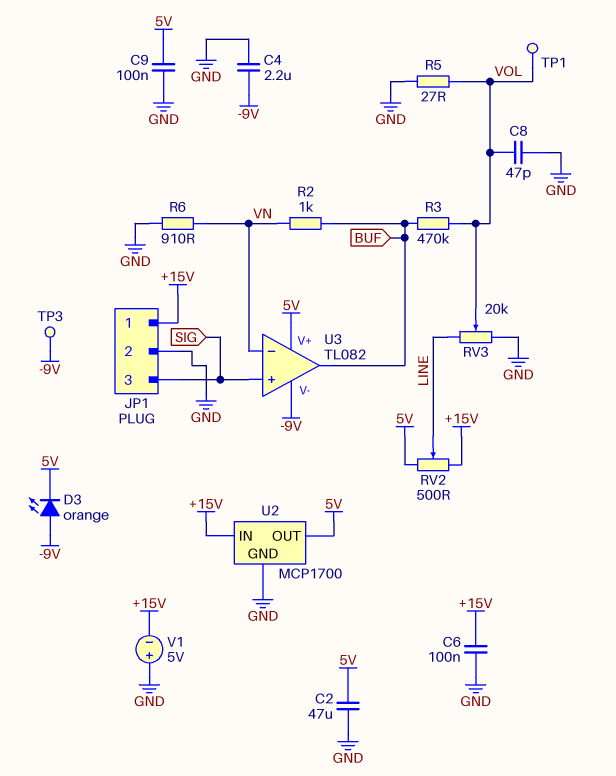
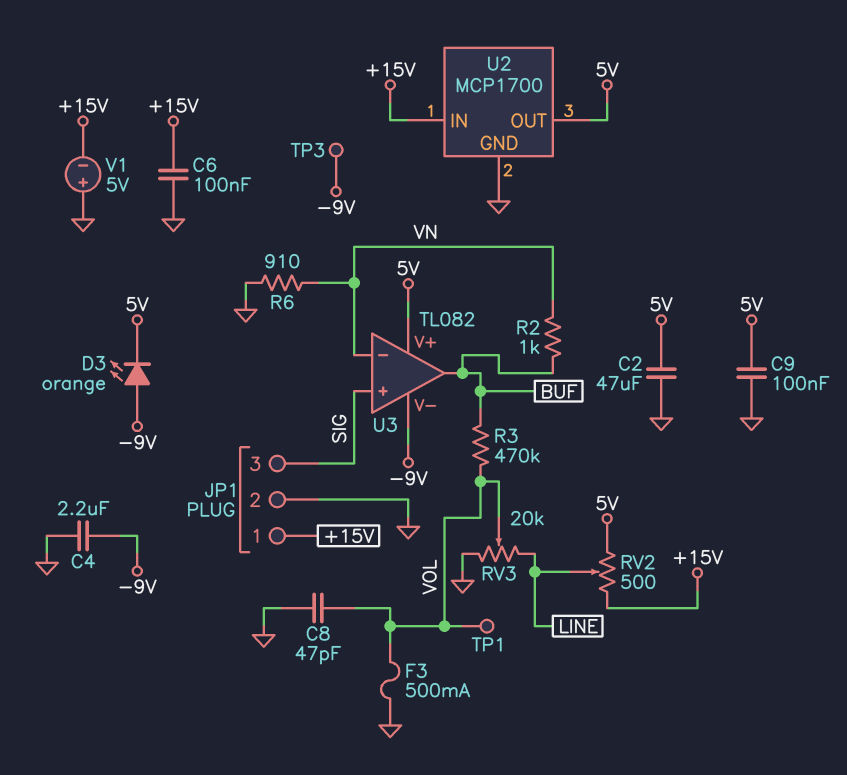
F3: none -> 500mA (GND, VOL)
R5: 27 (GND, VOL) -> none

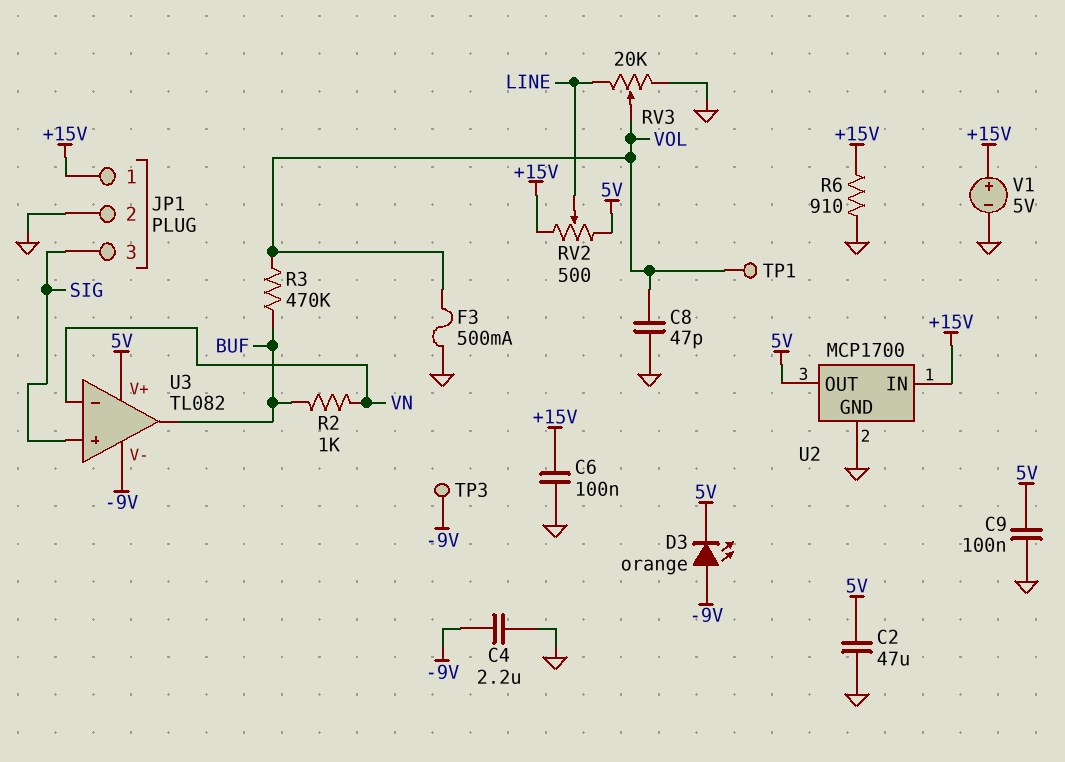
R6: 910 (GND, VN) -> 910 (+15V, GND)
V1: 5V (plus GND, minus +15V) -> 5V (plus +15V, minus GND)

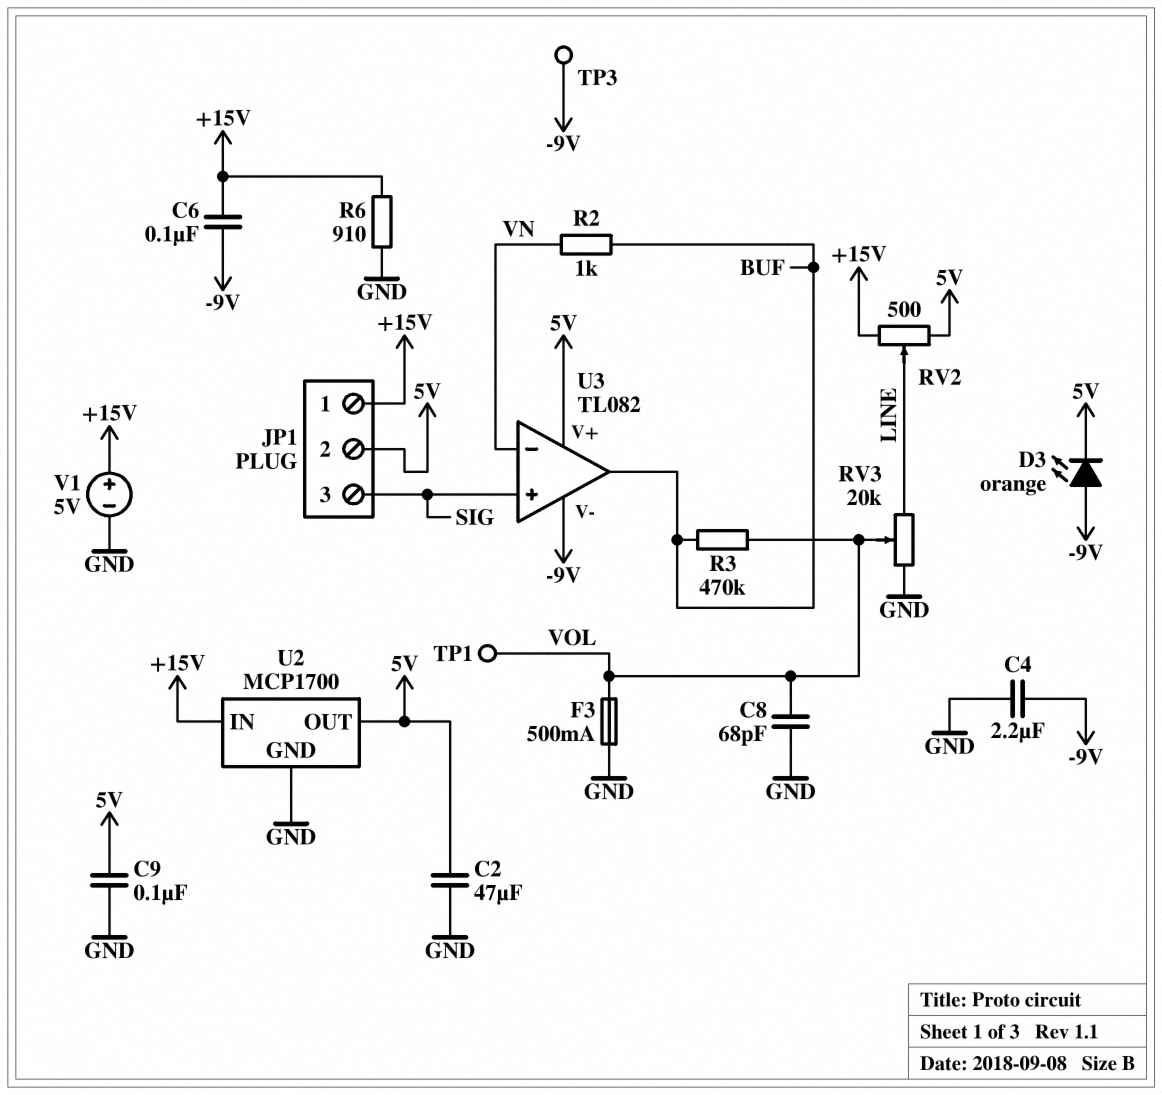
C6: 100nF (+15V, GND) -> 100nF (+15V, -9V)
C8: 47pF (GND, VOL) -> 68pF (GND, VOL)
JP1 pin 2: GND -> 5V

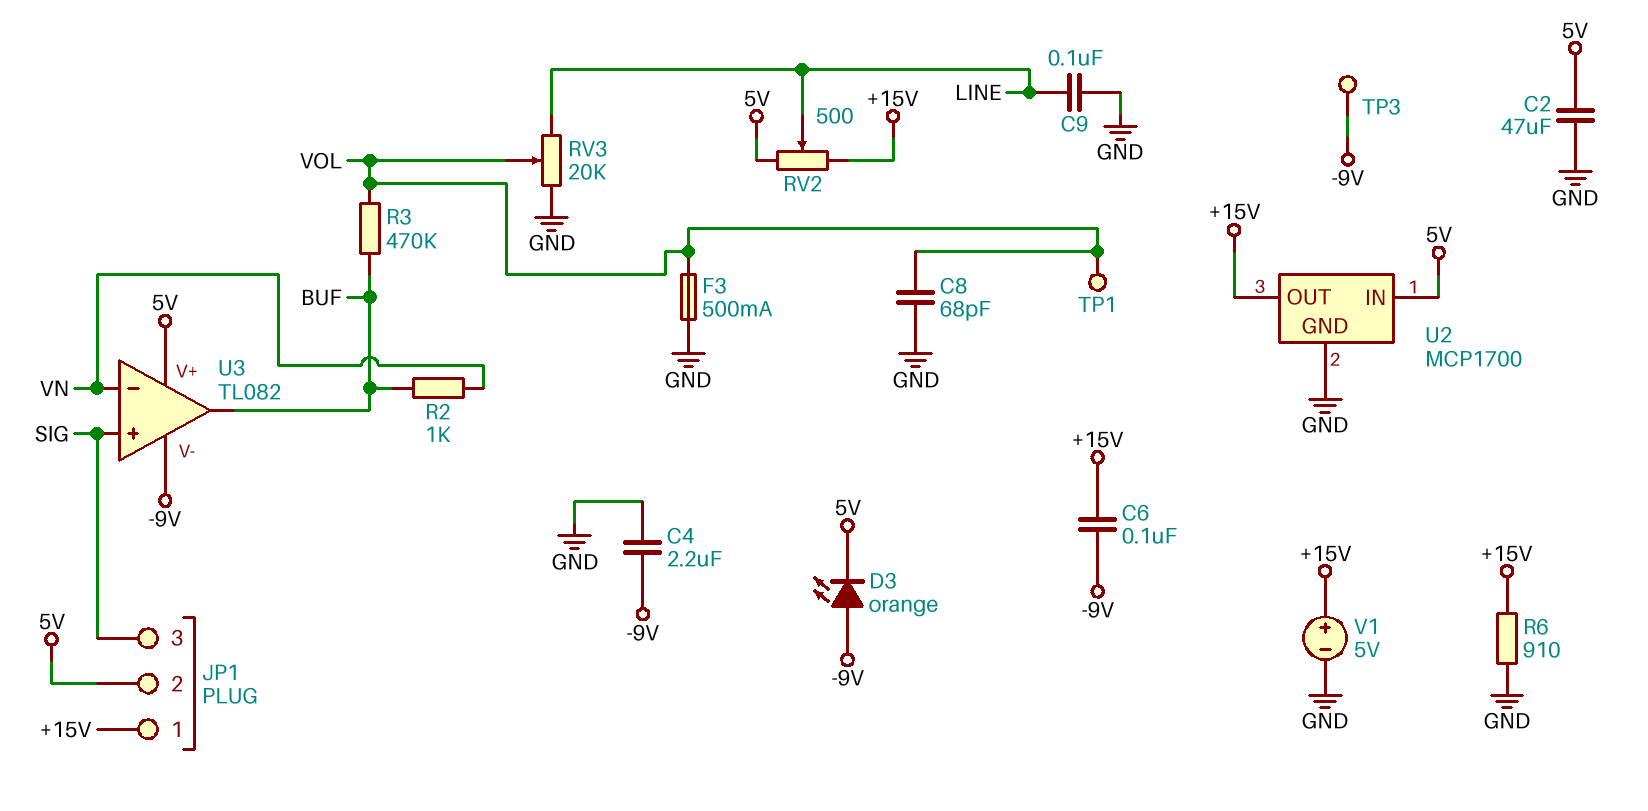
C9: 100nF (5V, GND) -> 100nF (GND, LINE)
U2 pin IN: +15V -> 5V
U2 pin OUT: 5V -> +15V

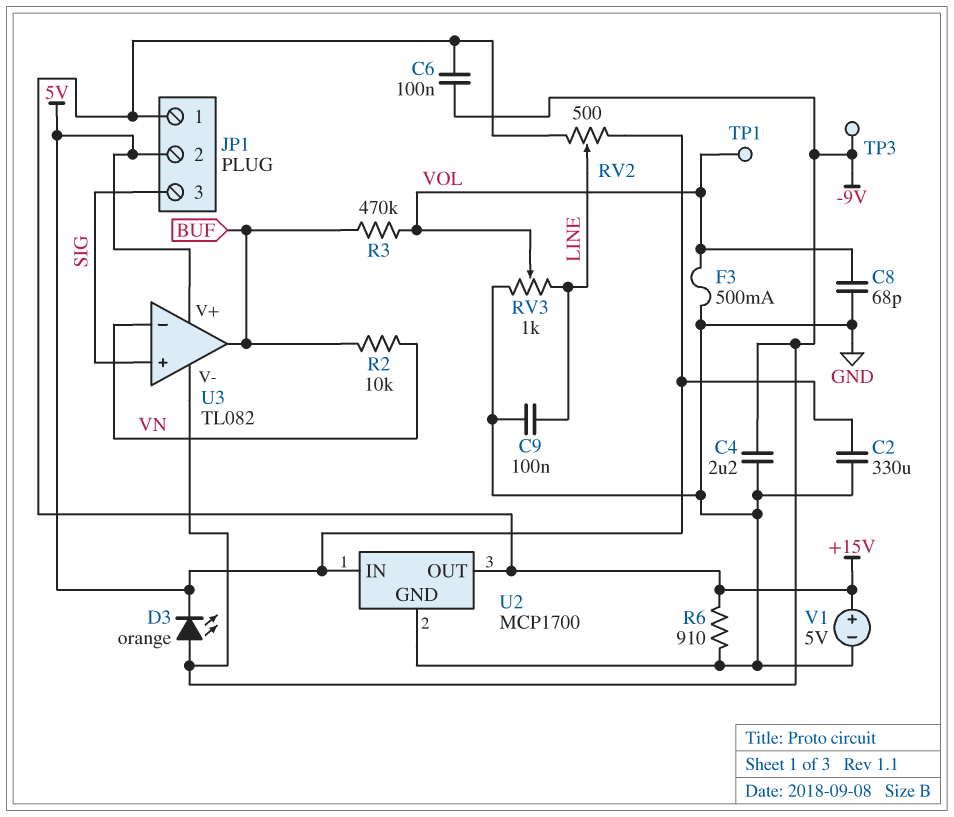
C2: 47uF (5V, GND) -> 330uF (5V, GND)
R2: 1k (BUF, VN) -> 10k (BUF, VN)
RV3: 20k (GND, LINE, wiper VOL) -> 1k (GND, LINE, wiper VOL)

